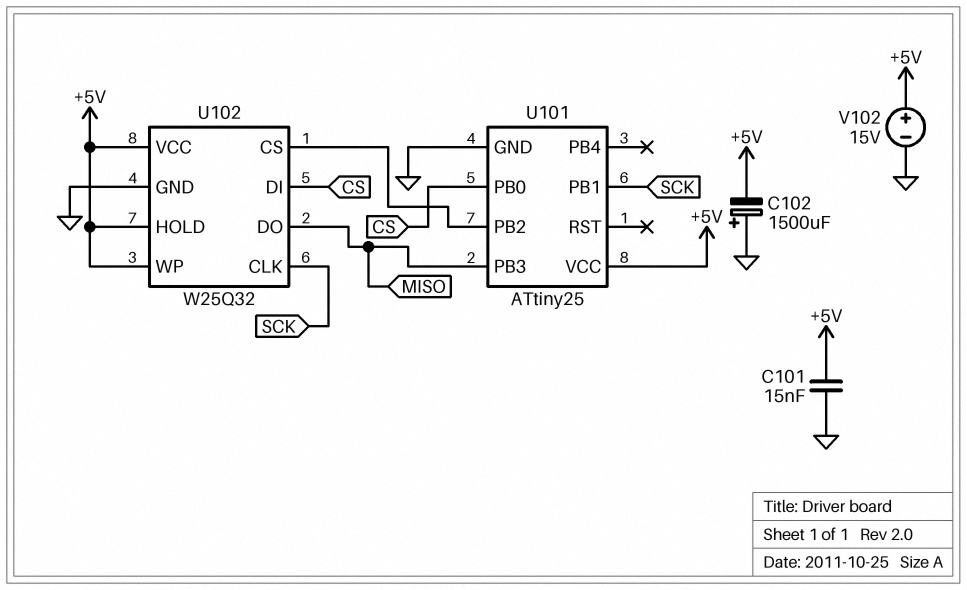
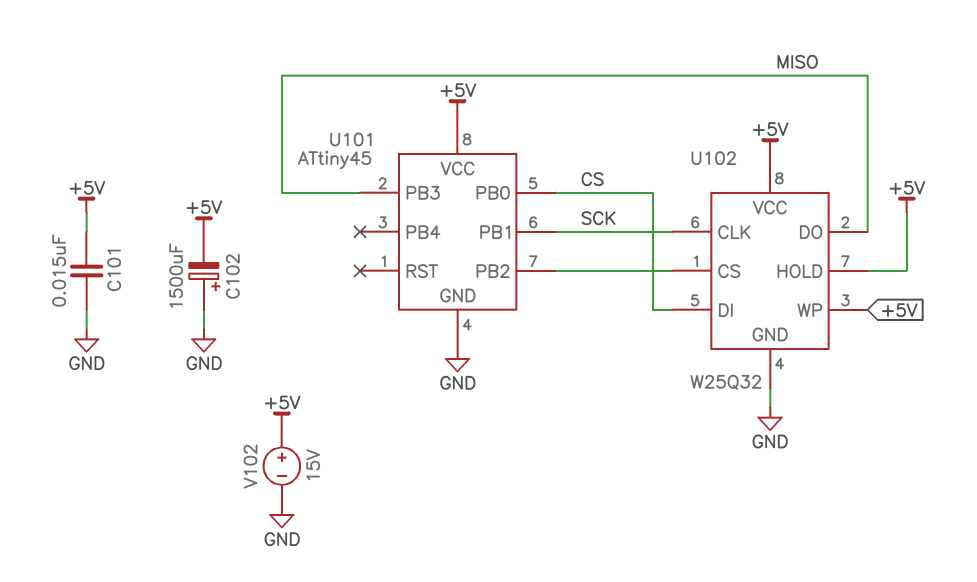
U101: ATtiny25 -> ATtiny45

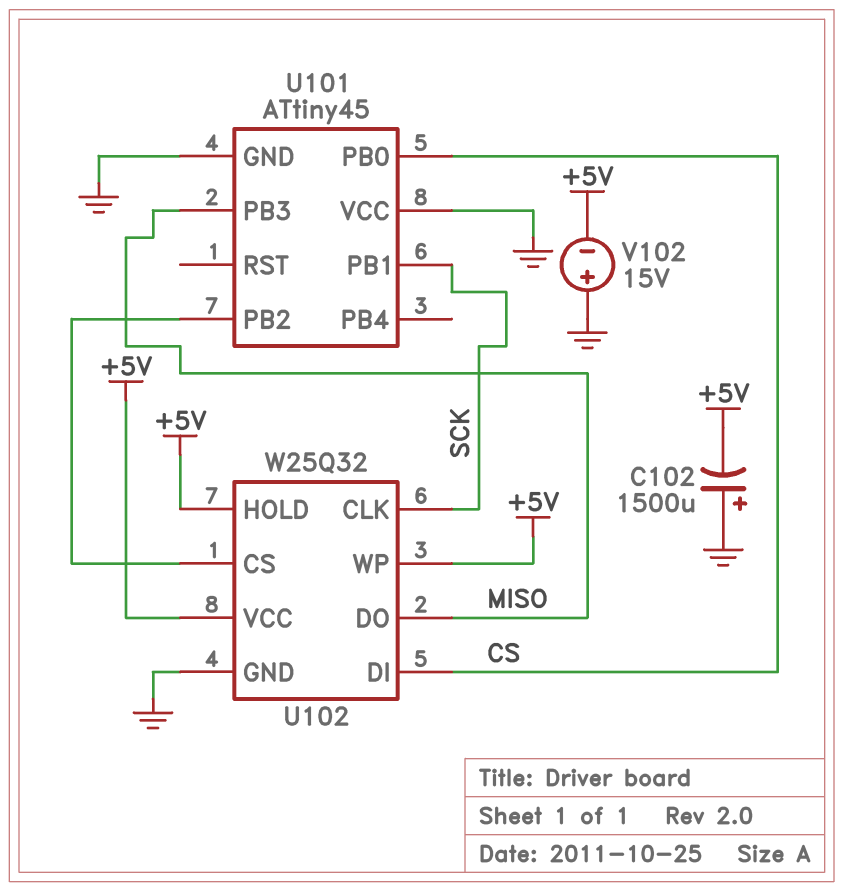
C101: 15nF (+5V, GND) -> none
U101 pin VCC: +5V -> GND
V102: 15V (plus +5V, minus GND) -> 15V (plus GND, minus +5V)

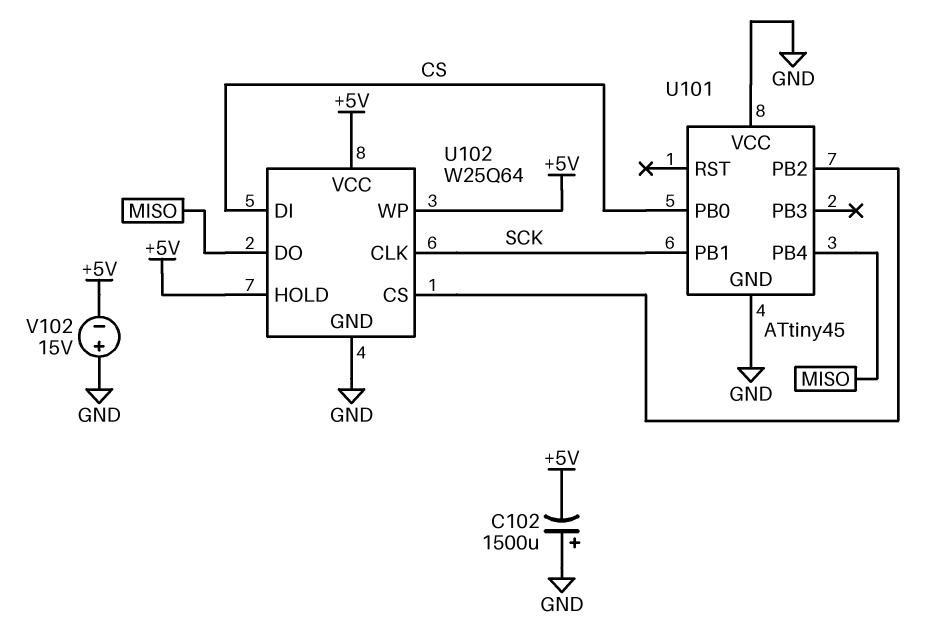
U101 pin PB3: MISO -> none
U101 pin PB4: none -> MISO
U102: W25Q32 -> W25Q64

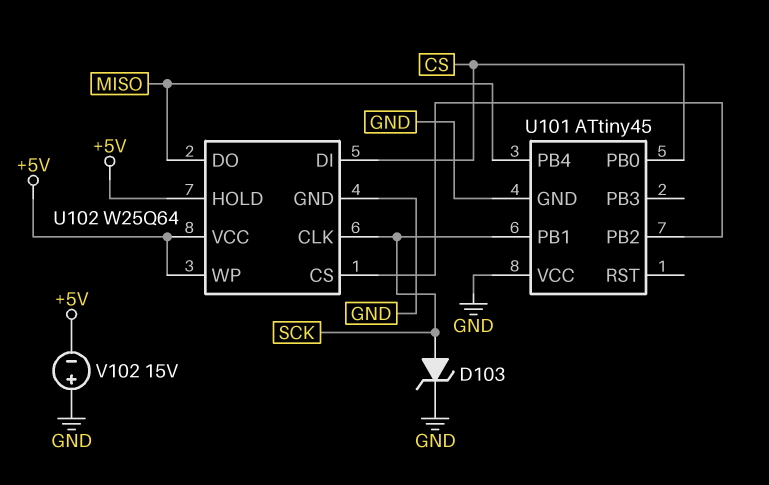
C102: 1500uF (plus GND, minus +5V) -> none
D103: none -> zener (A SCK, K GND)

